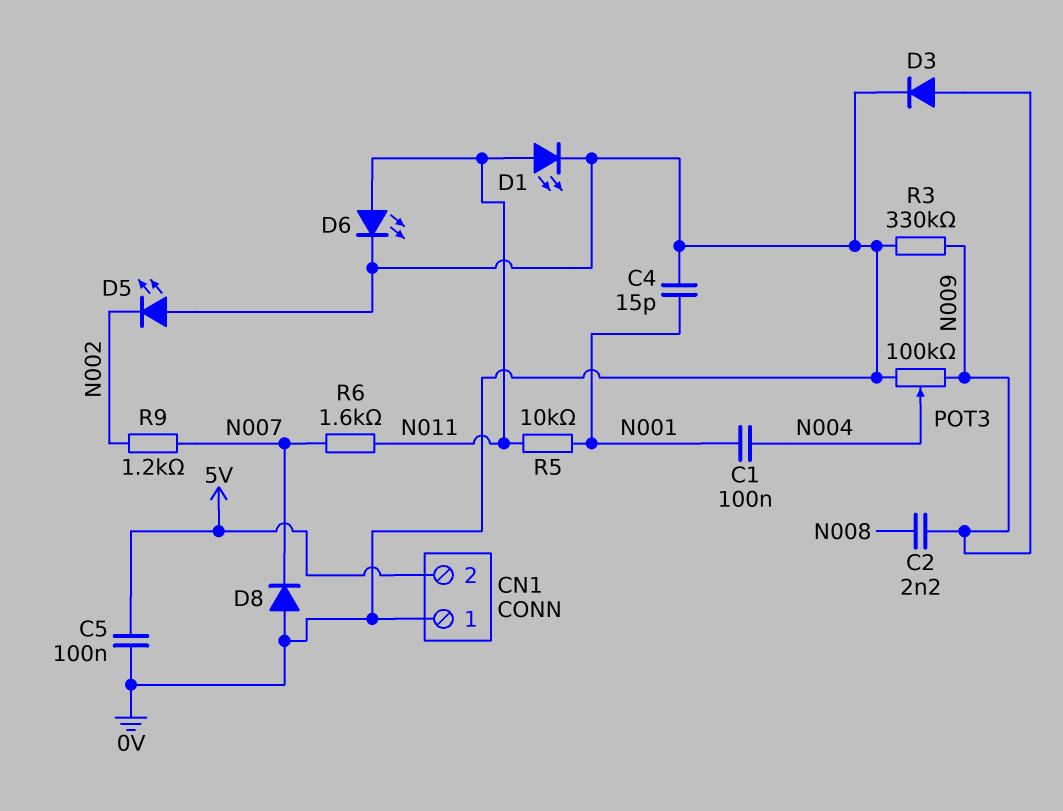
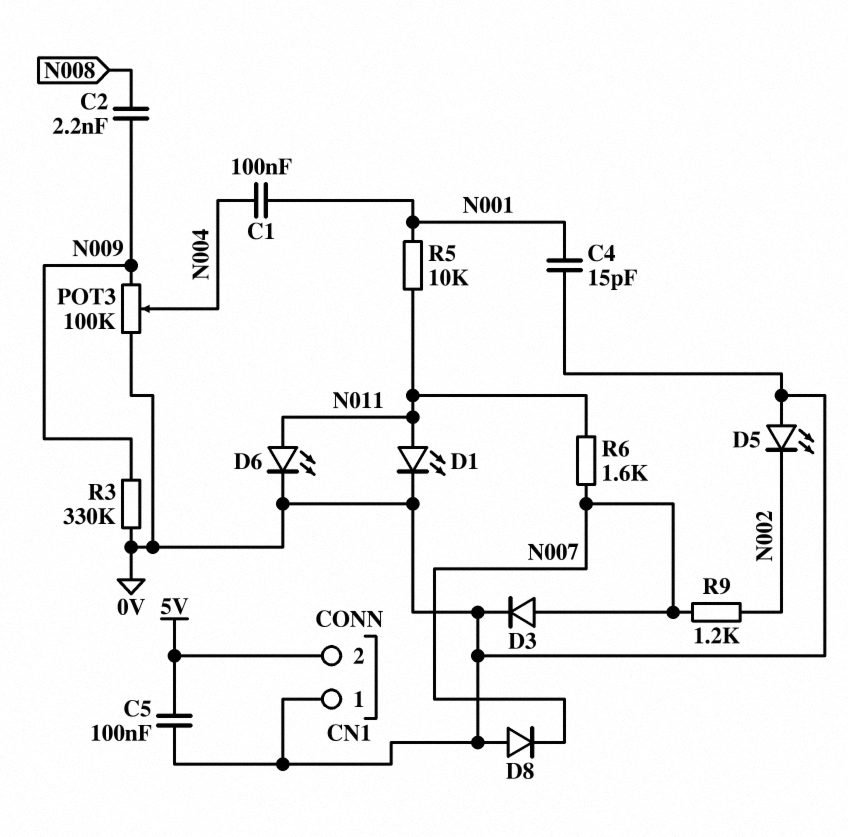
D3: diode (A N009, K 0V) -> diode (A N007, K 0V)

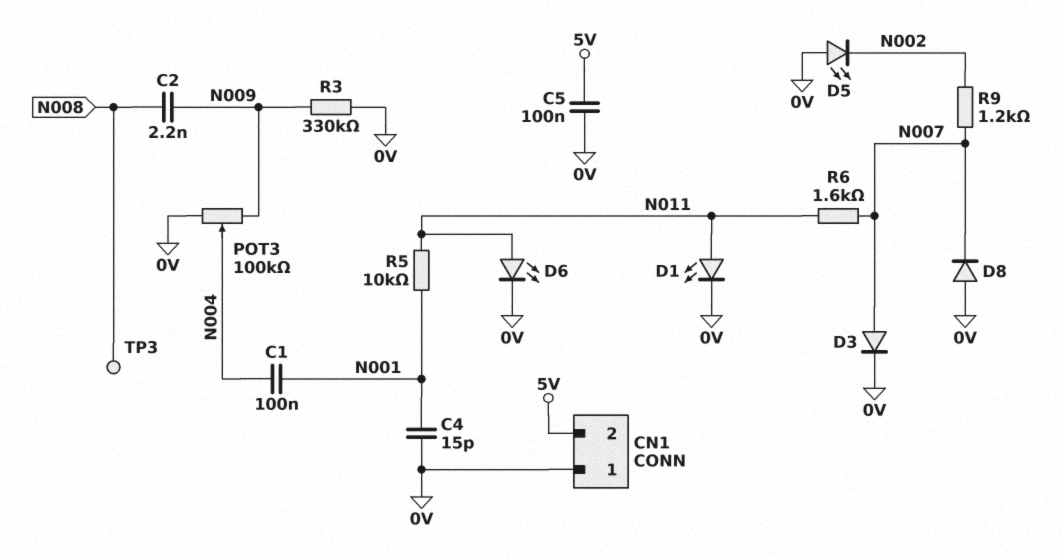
TP3: none -> test point (N008)

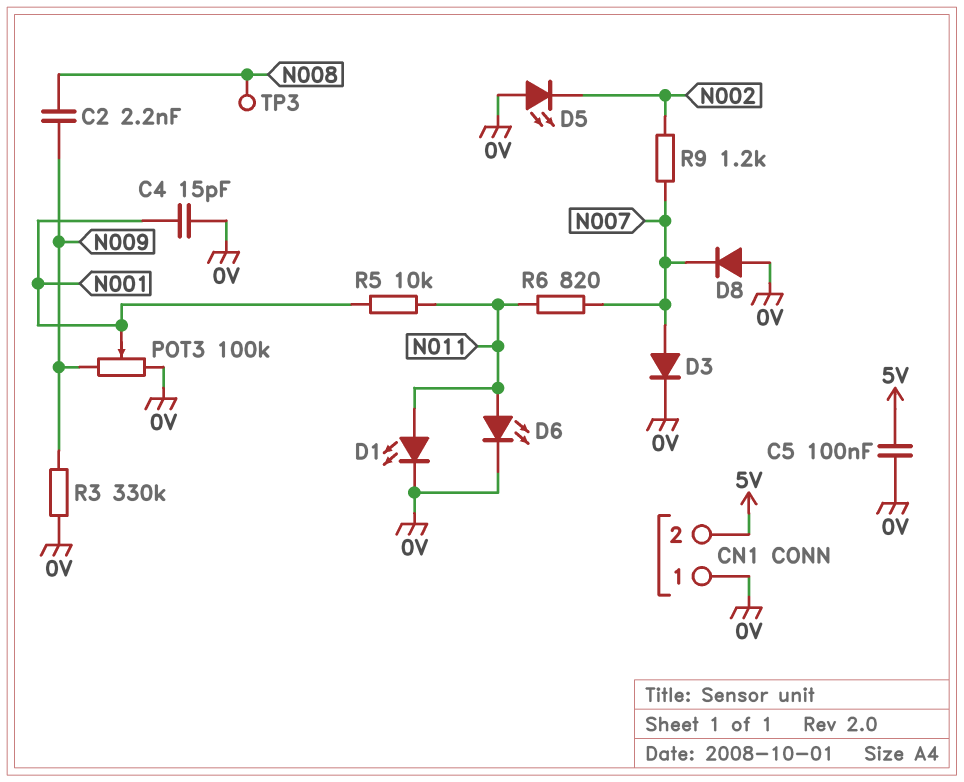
C1: 100nF (N001, N004) -> none
POT3: 100k (0V, N009, wiper N004) -> 100k (0V, N009, wiper N001)
R6: 1.6k (N007, N011) -> 820 (N007, N011)

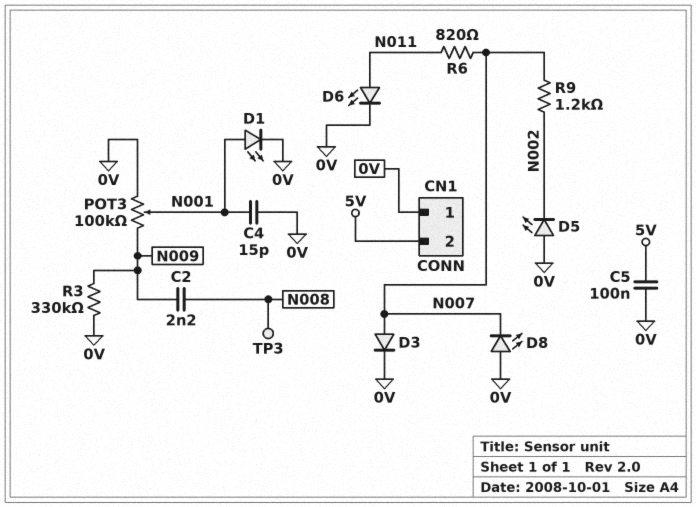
D1: LED (A N011, K 0V) -> LED (A N001, K 0V)
D8: diode (A 0V, K N007) -> LED (A 0V, K N007)
R5: 10k (N001, N011) -> none

